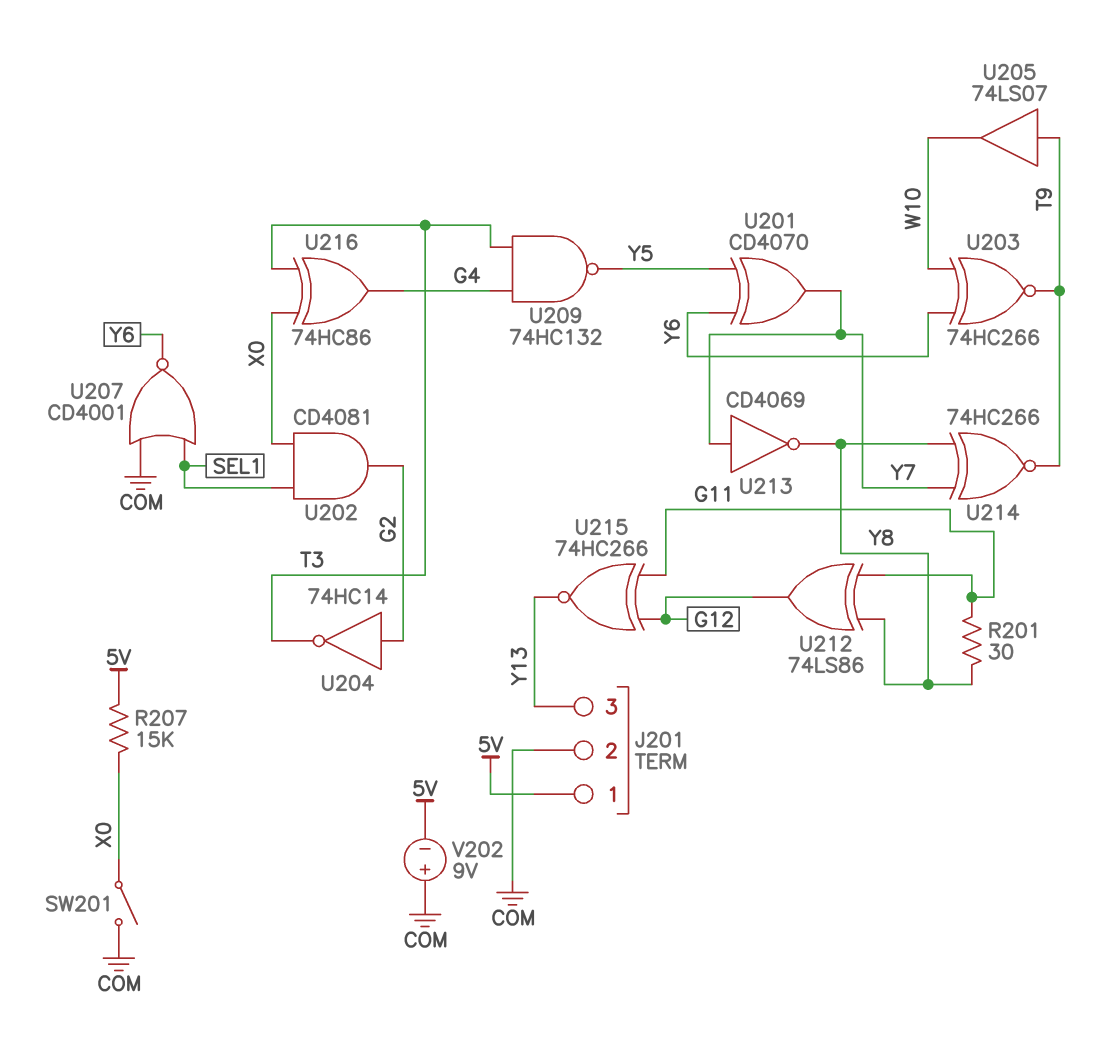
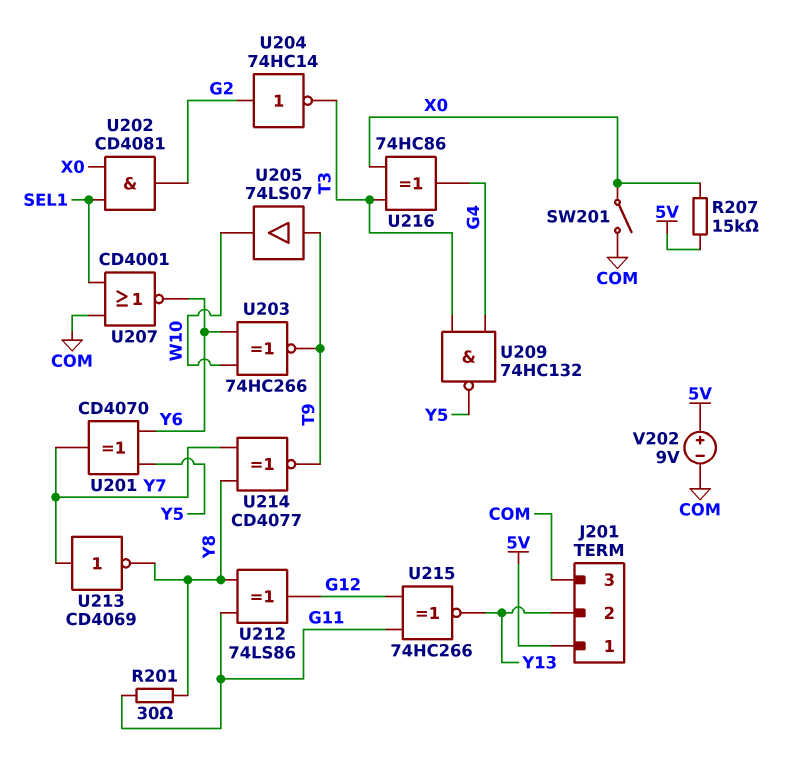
J201 pin 2: COM -> Y13
J201 pin 3: Y13 -> COM
U214: XNOR 74HC266 (in Y7, in Y8, out T9) -> XNOR CD4077 (in Y7, in Y8, out T9)
V202: 9V (plus COM, minus 5V) -> 9V (plus 5V, minus COM)

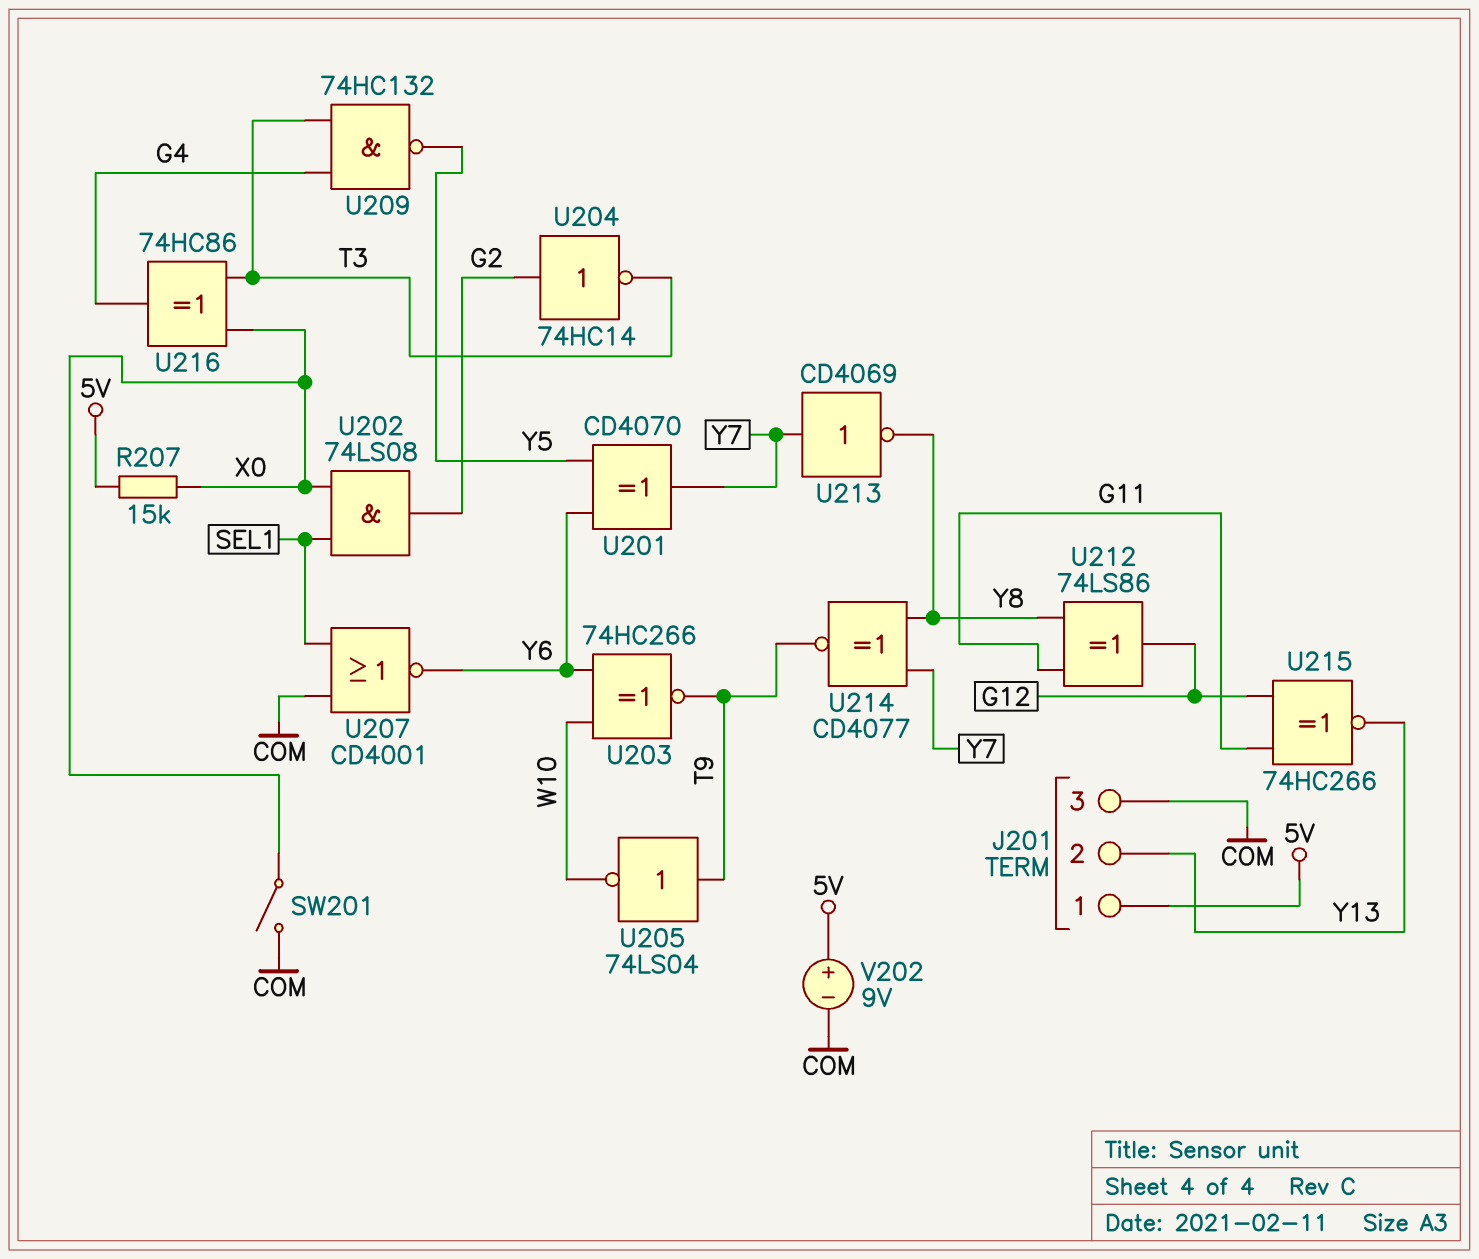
R201: 30 (G11, Y8) -> none
U202: AND CD4081 (in SEL1, in X0, out G2) -> AND 74LS08 (in SEL1, in X0, out G2)
U205: buffer 74LS07 (in T9, out W10) -> NOT 74LS04 (in T9, out W10)

